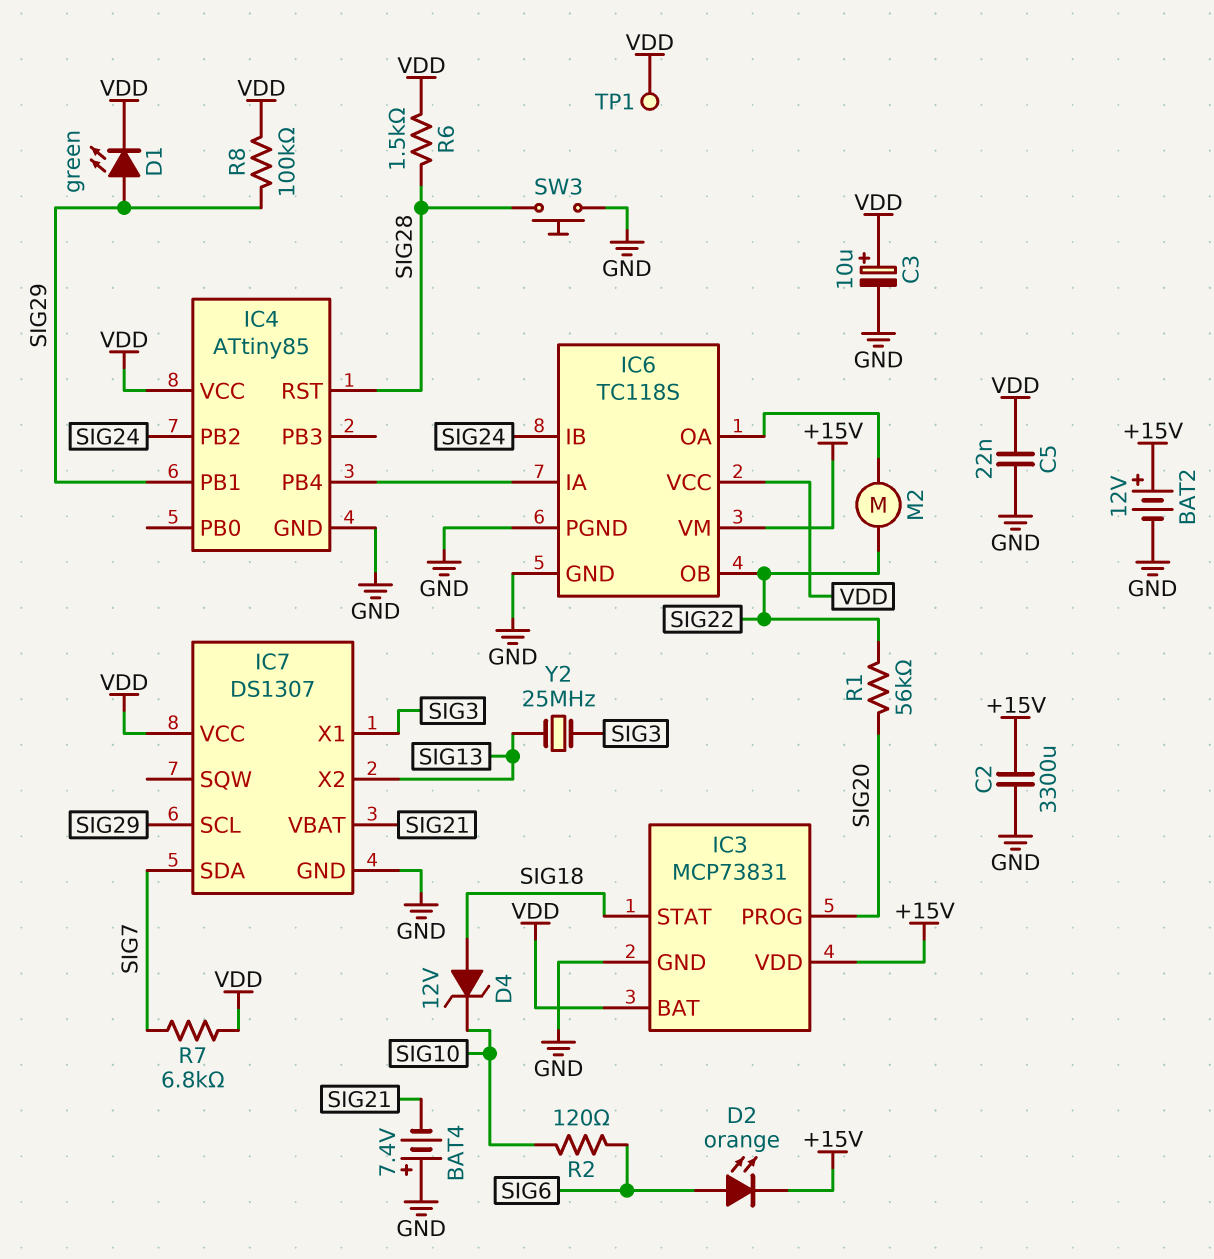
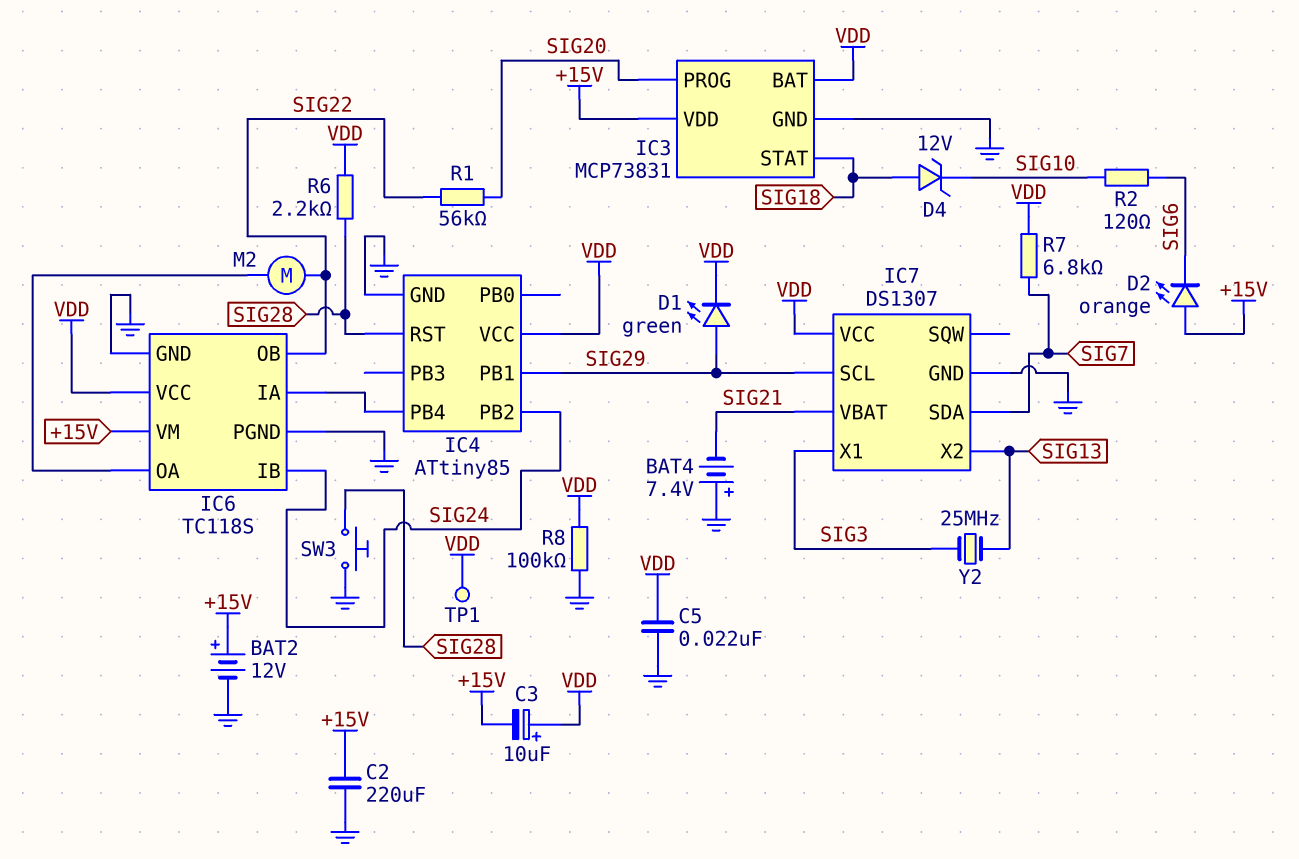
C2: 3300uF (+15V, GND) -> 220uF (+15V, GND)
C3: 10uF (plus VDD, minus GND) -> 10uF (plus VDD, minus +15V)
D2: LED orange (A SIG6, K +15V) -> LED orange (A +15V, K SIG6)
R6: 1.5k (SIG28, VDD) -> 2.2k (SIG28, VDD)
R8: 100k (SIG29, VDD) -> 100k (GND, VDD)

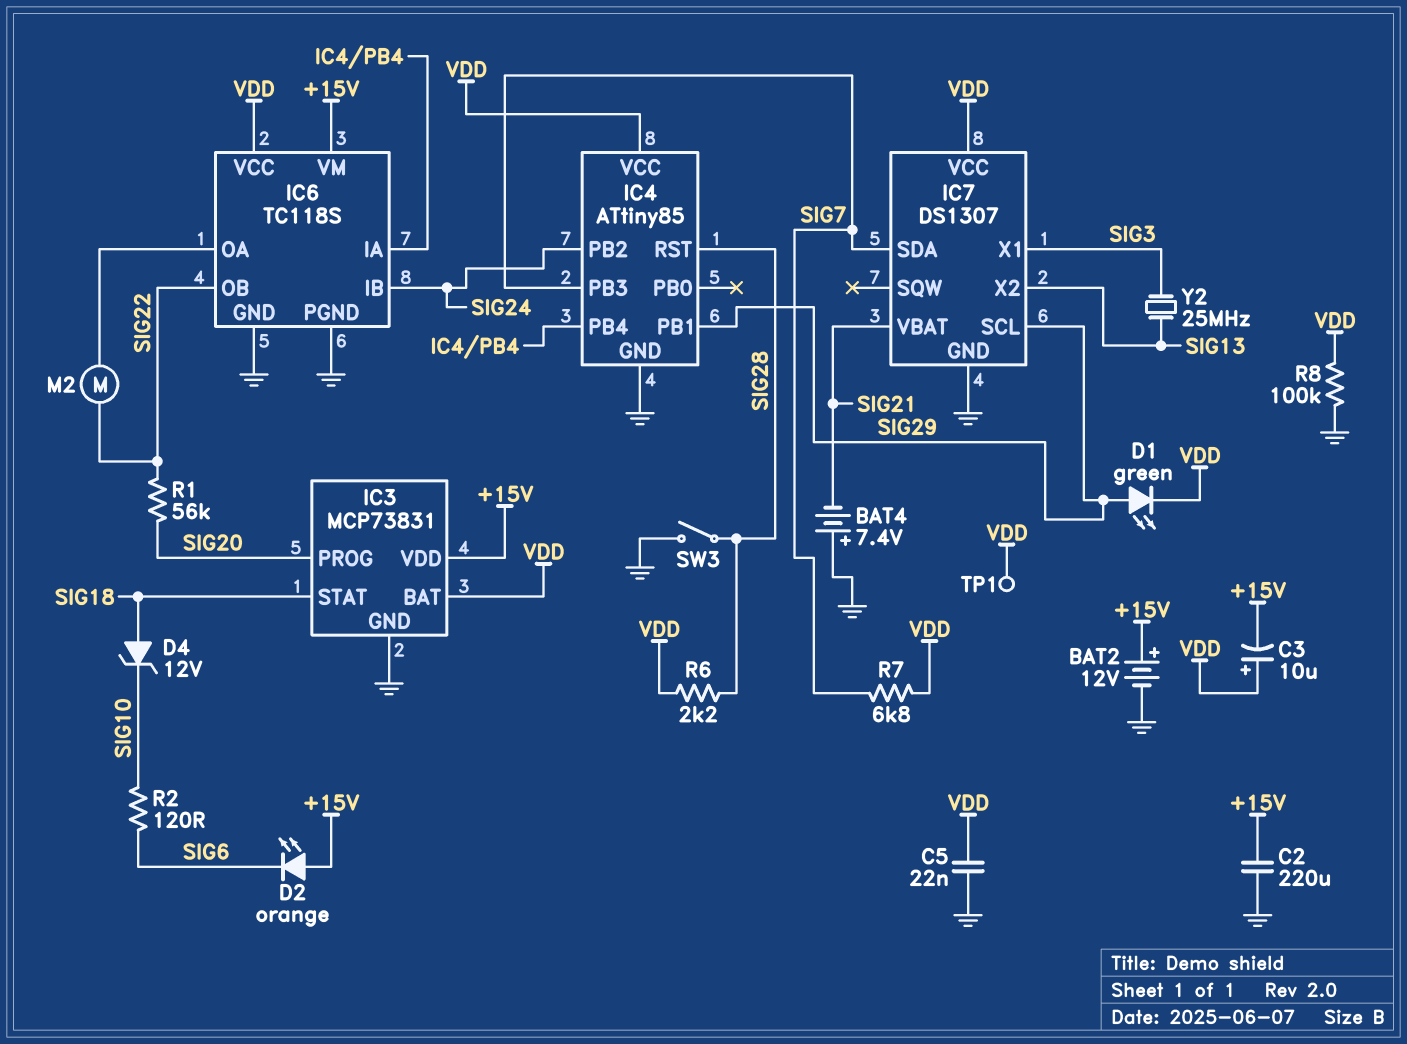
IC4 pin PB3: none -> SIG7
SW3: button (GND, SIG28) -> switch (GND, SIG28)

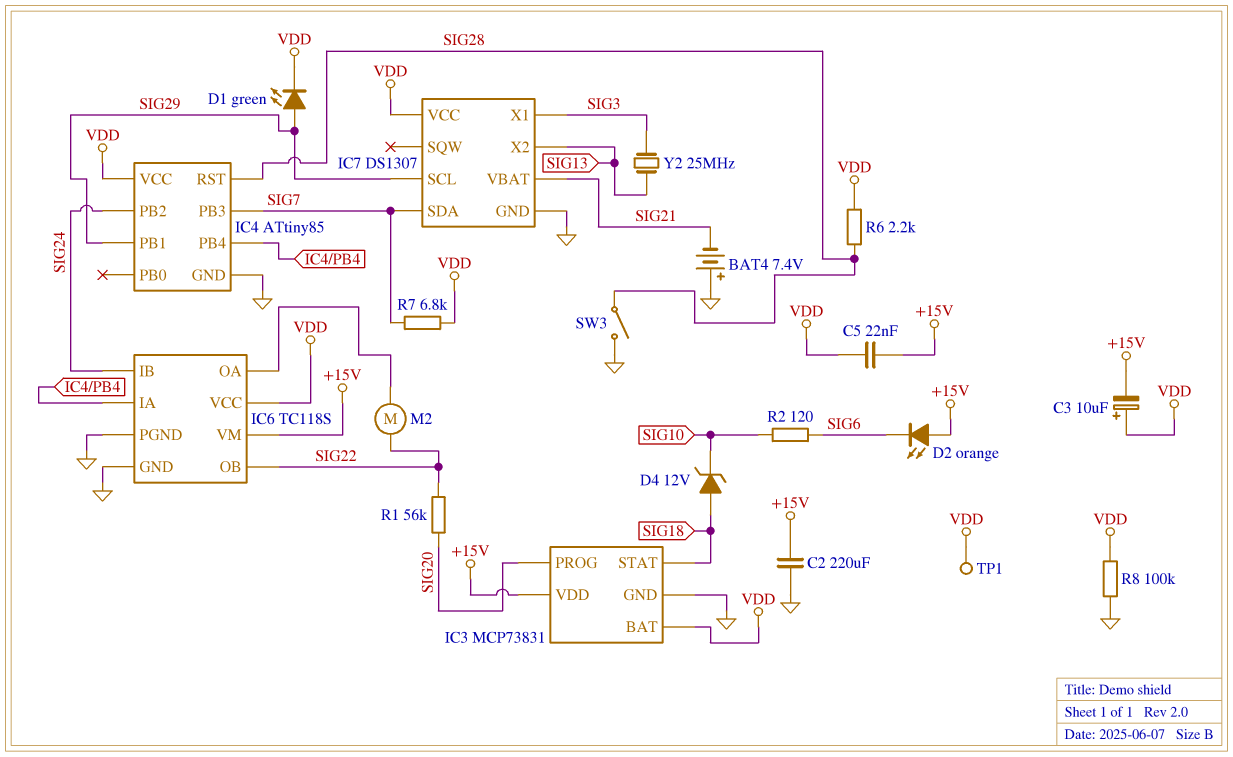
BAT2: 12V (plus +15V, minus GND) -> none
C5: 22nF (GND, VDD) -> 22nF (+15V, VDD)

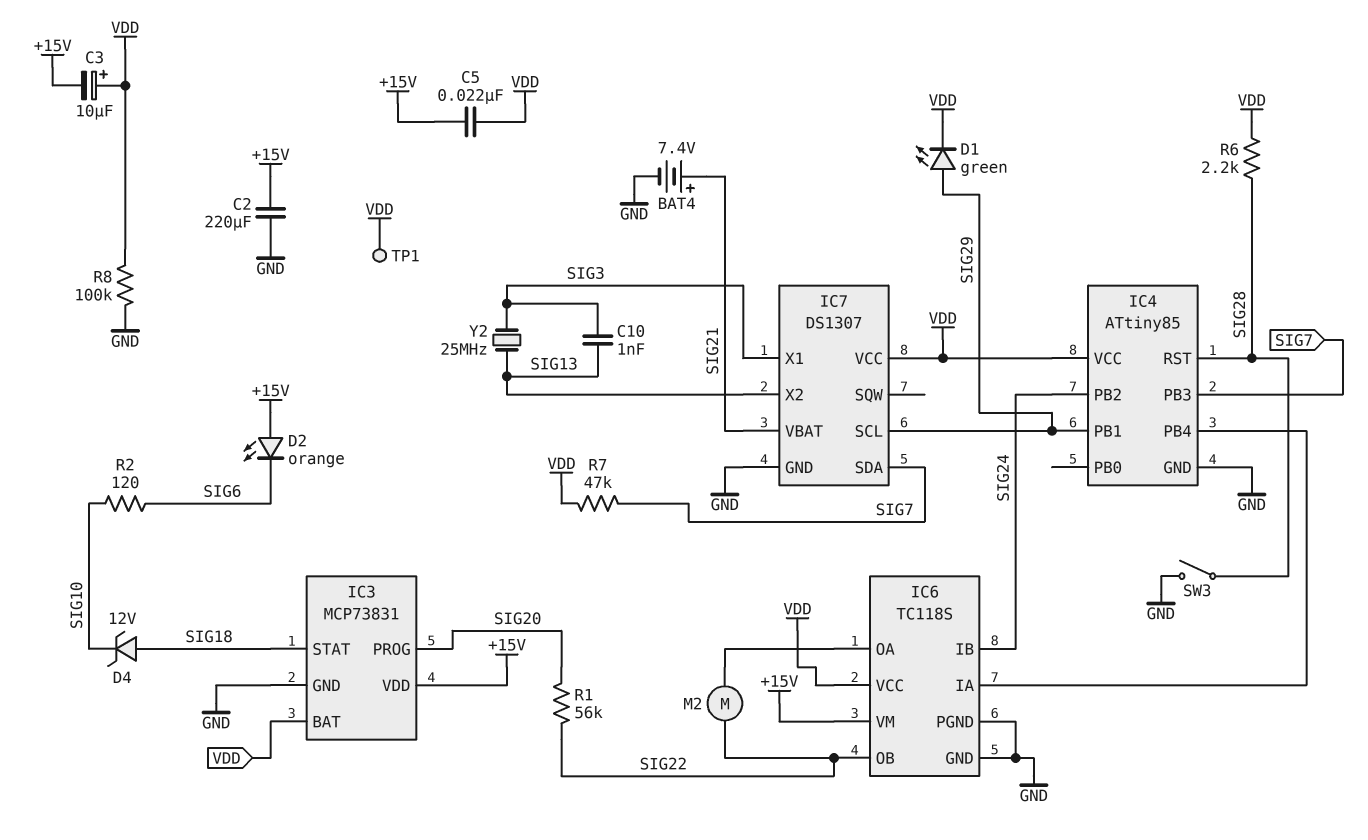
BAT4: 7.4V (plus GND, minus SIG21) -> 7.4V (plus SIG21, minus GND)
C10: none -> 1nF (SIG3, SIG13)
R7: 6.8k (SIG7, VDD) -> 47k (SIG7, VDD)

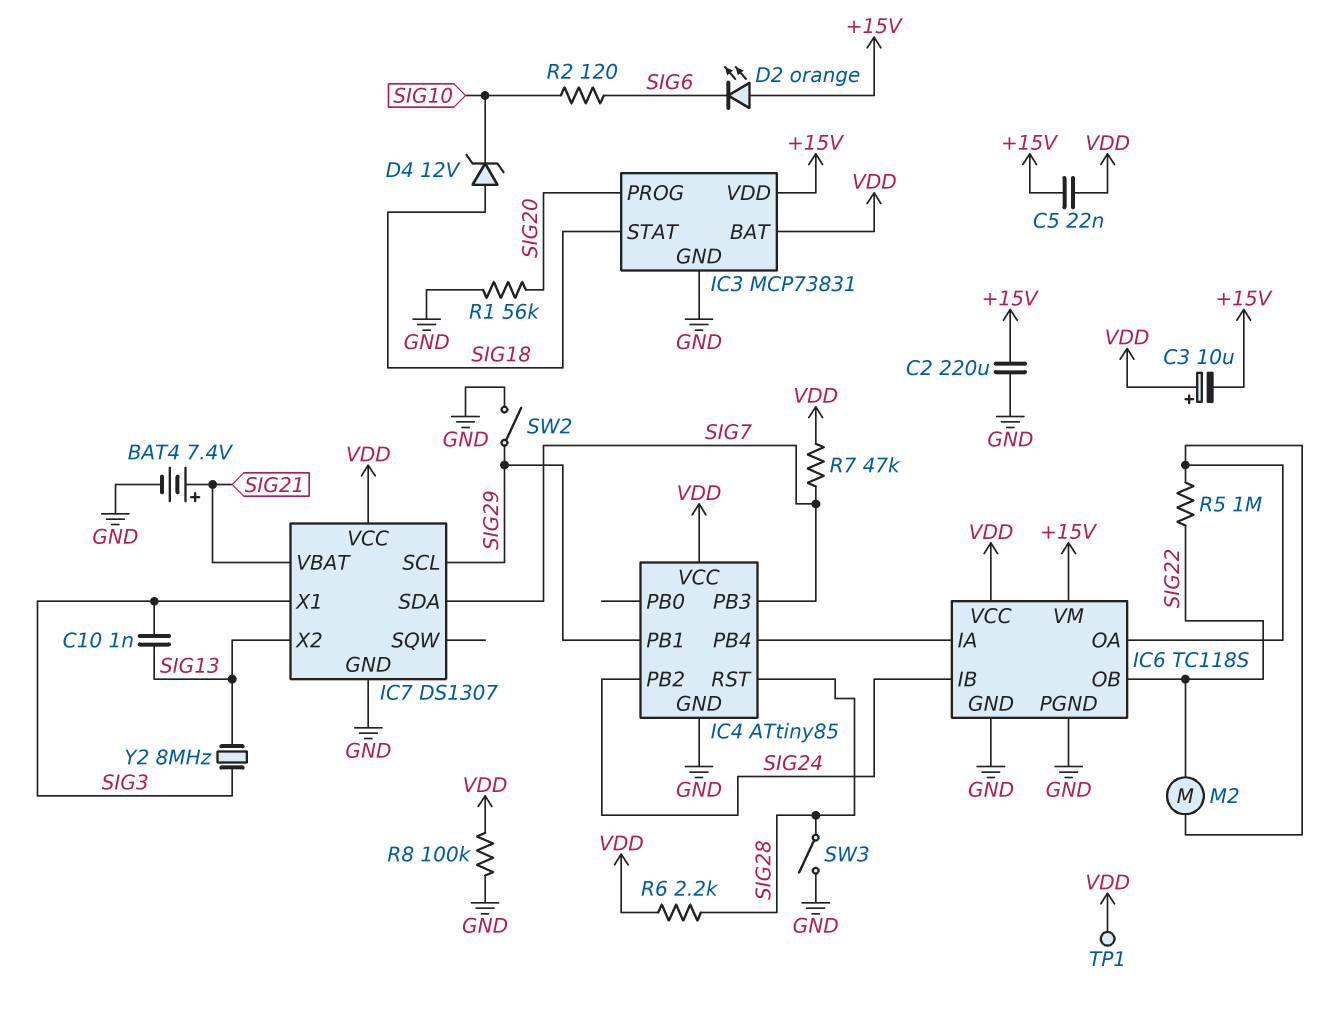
D1: LED green (A SIG29, K VDD) -> none
R1: 56k (SIG20, SIG22) -> 56k (GND, SIG20)
R5: none -> 1M (IC6/OA, SIG22)
SW2: none -> switch (GND, SIG29)
Y2: 25MHz (SIG3, SIG13) -> 8MHz (SIG3, SIG13)

